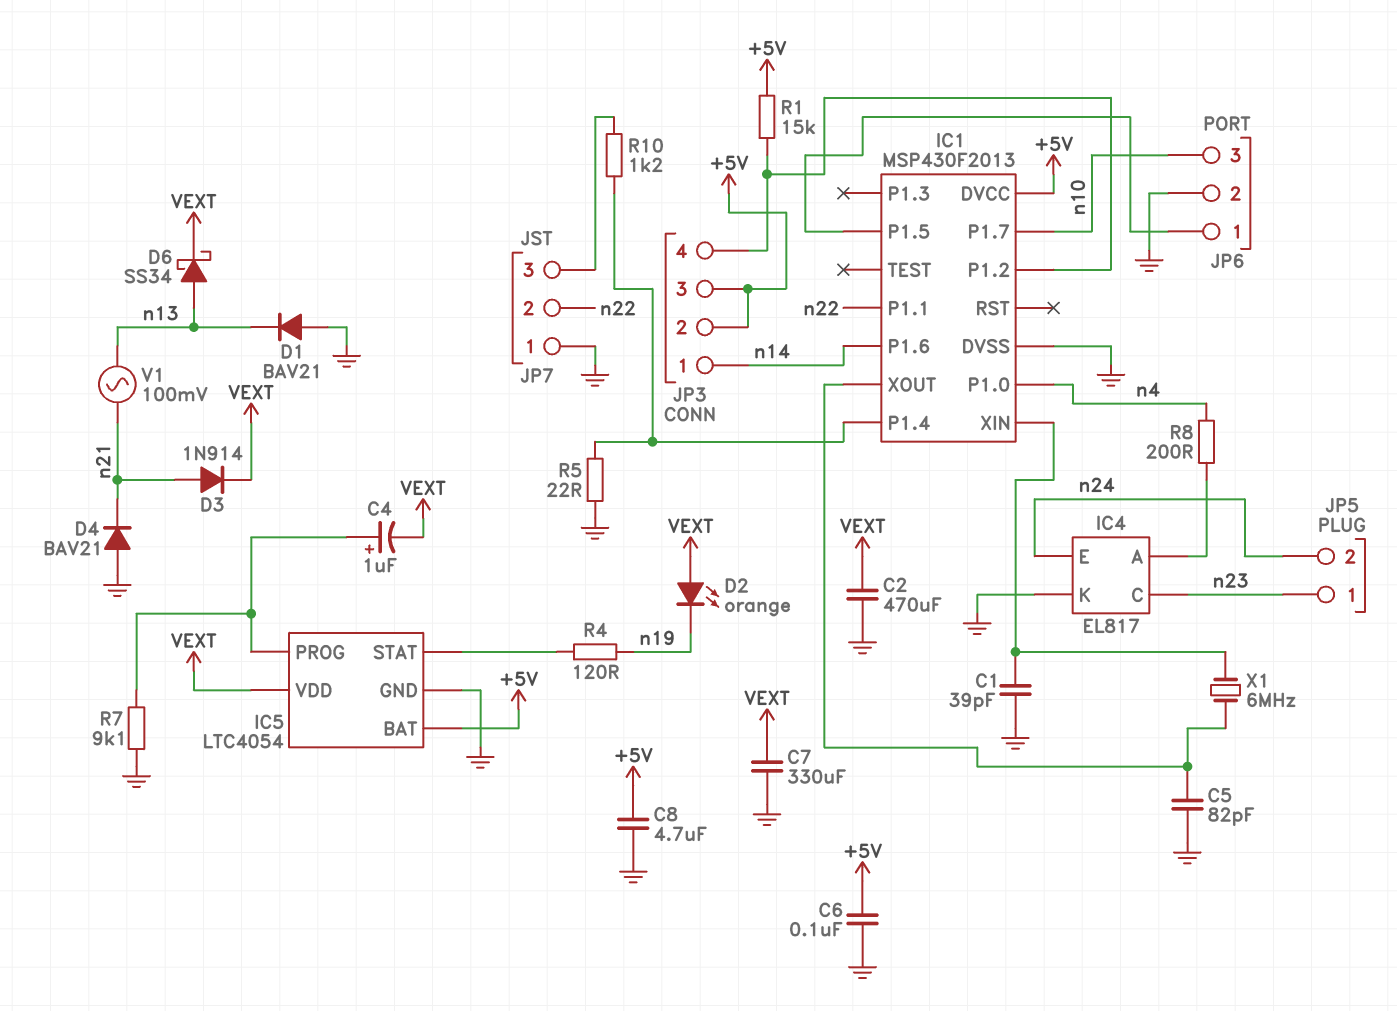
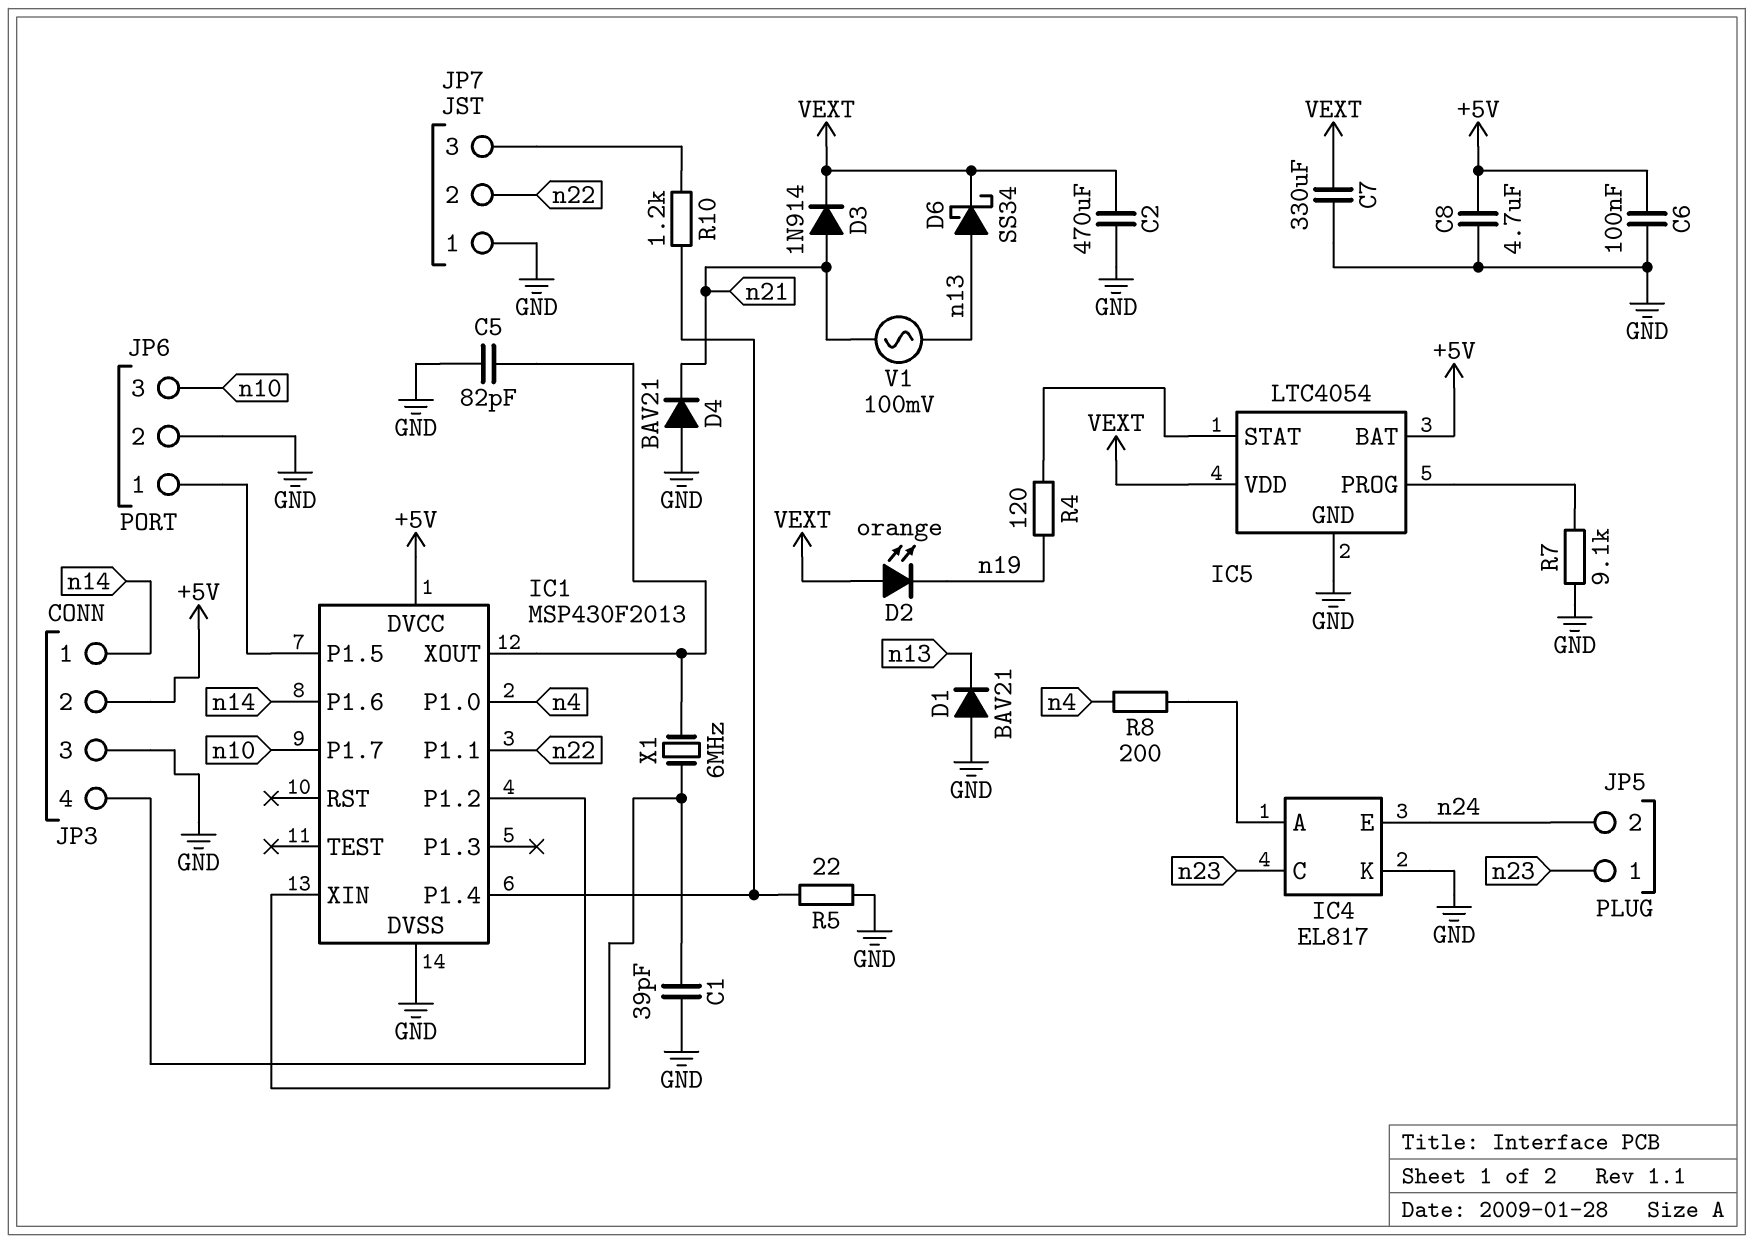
C4: 1uF (plus IC5/PROG, minus VEXT) -> none
JP3 pin 3: +5V -> GND
R1: 15k (+5V, IC1/P1.2) -> none

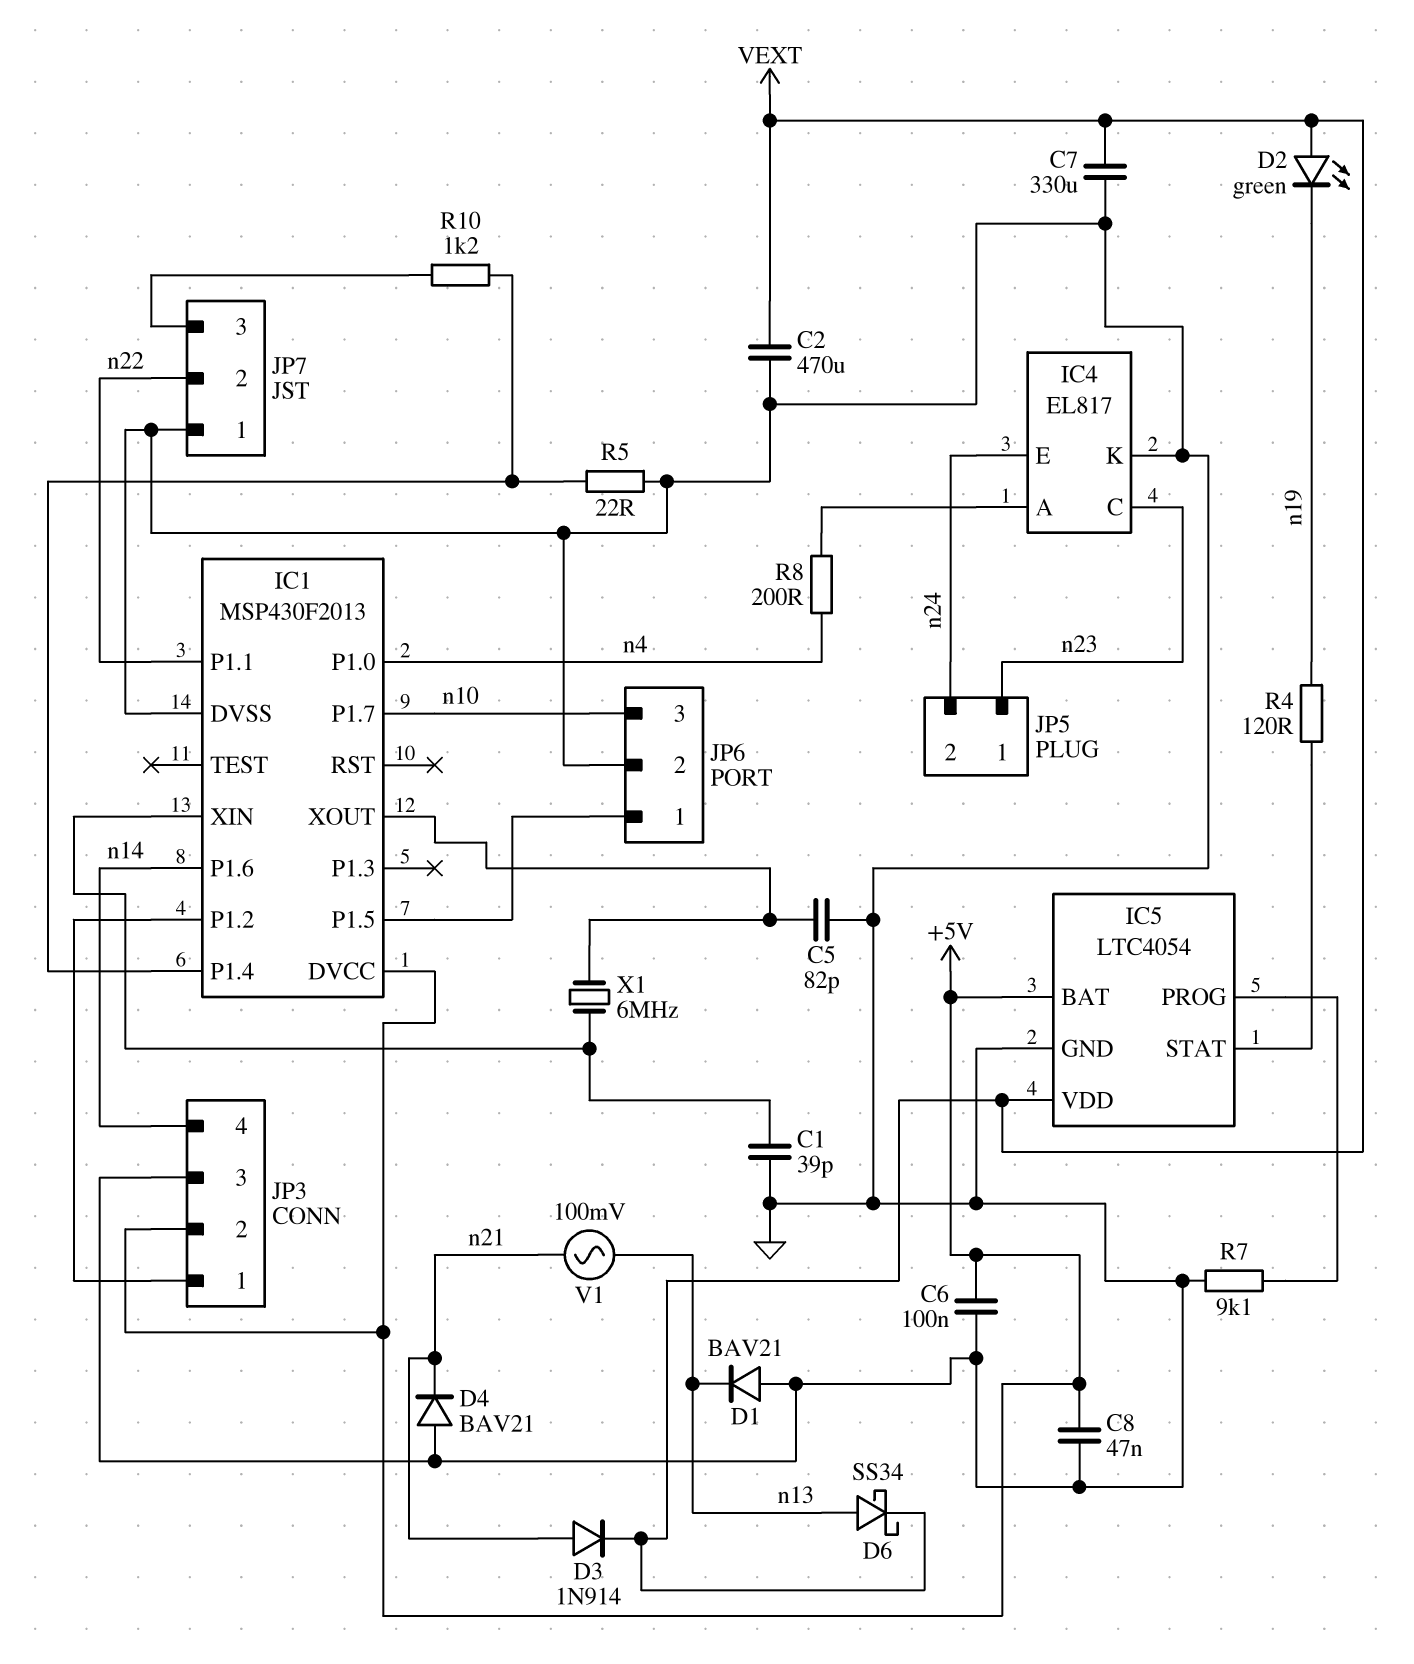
C8: 4.7uF (+5V, GND) -> 47nF (+5V, GND)
D2: LED orange (A VEXT, K n19) -> LED green (A VEXT, K n19)
JP3 pin 1: n14 -> IC1/P1.2
JP3 pin 4: IC1/P1.2 -> n14

